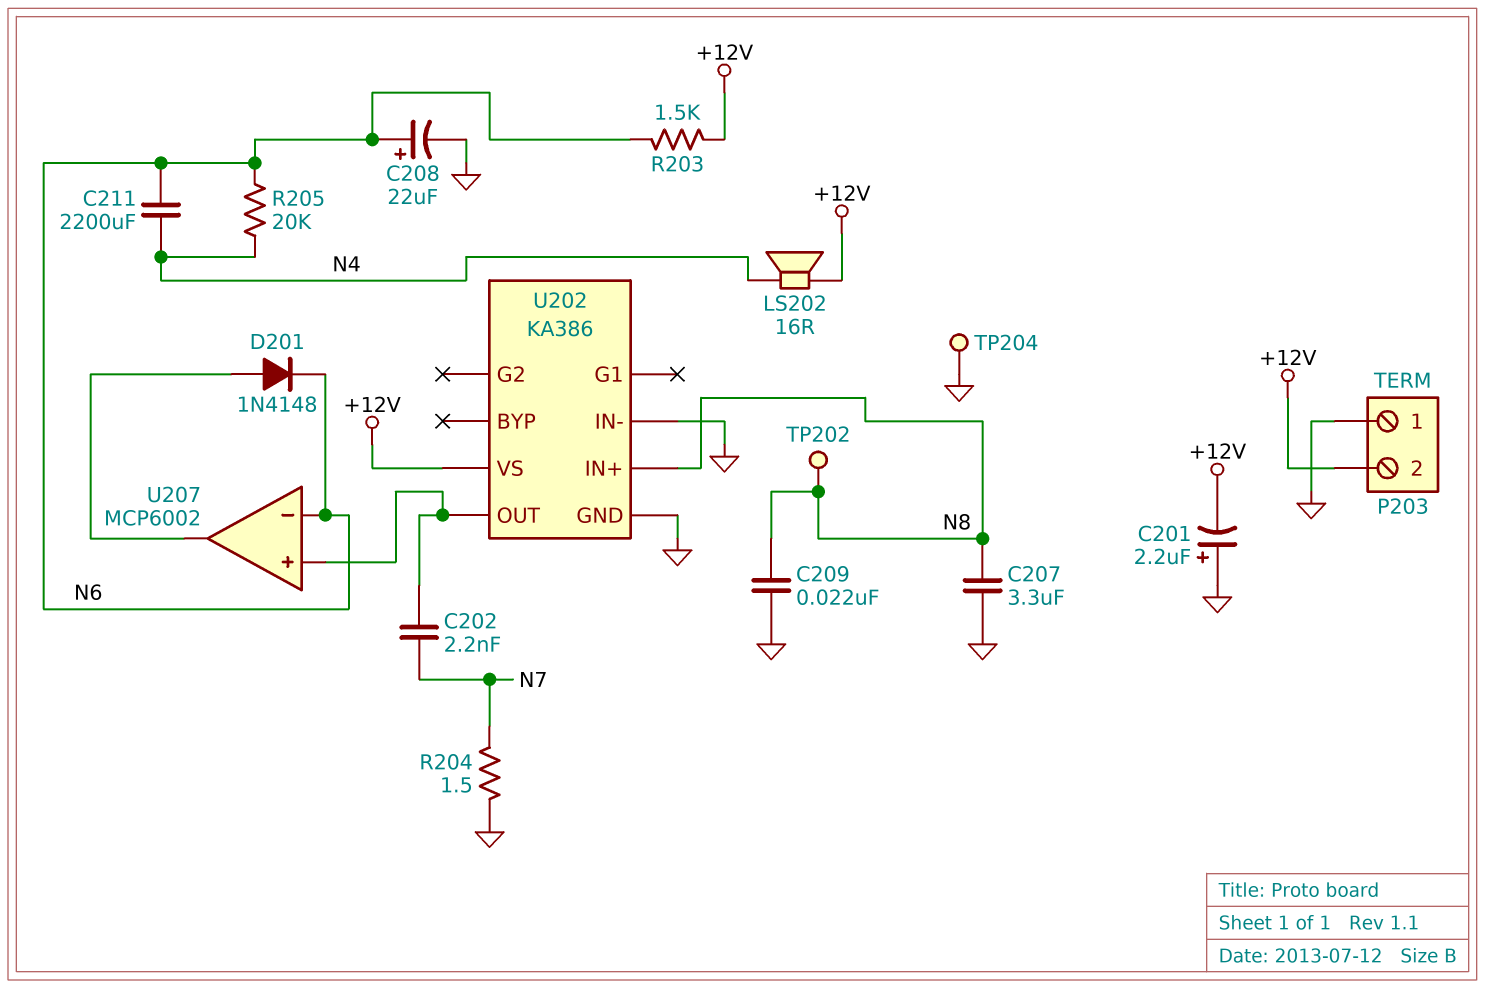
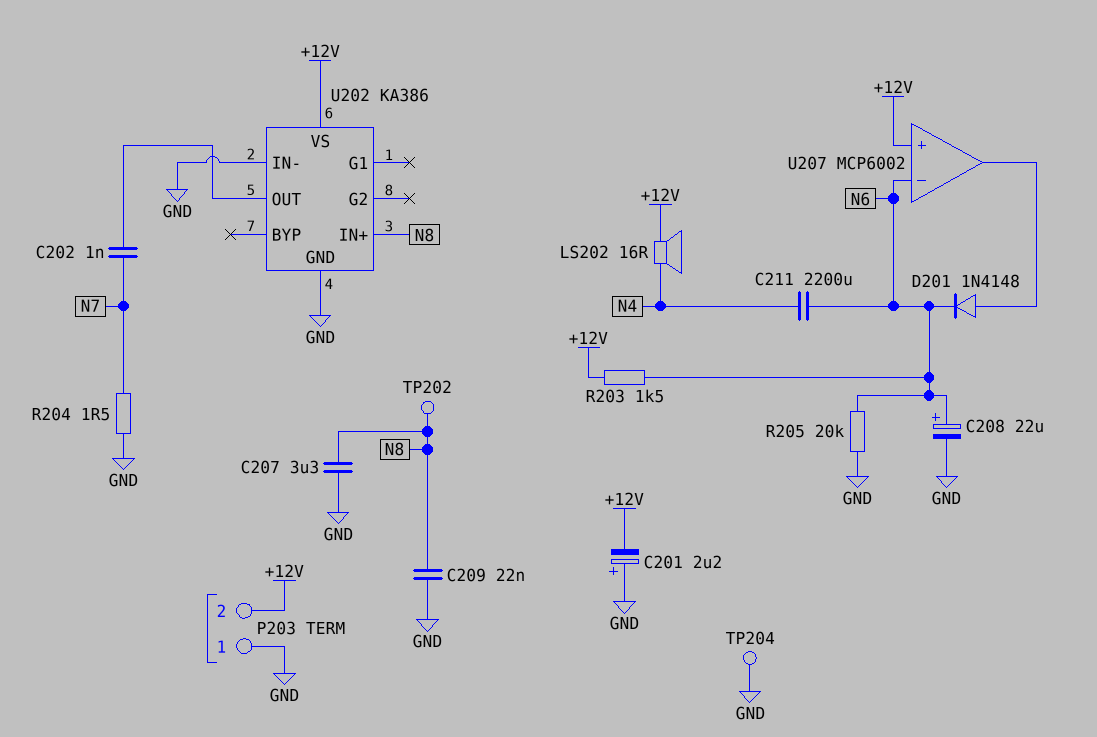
C202: 2.2nF (N7, U202/OUT) -> 1nF (N7, U202/OUT)
R205: 20k (N4, N6) -> 20k (GND, N6)
U207 pin in+: U202/OUT -> +12V

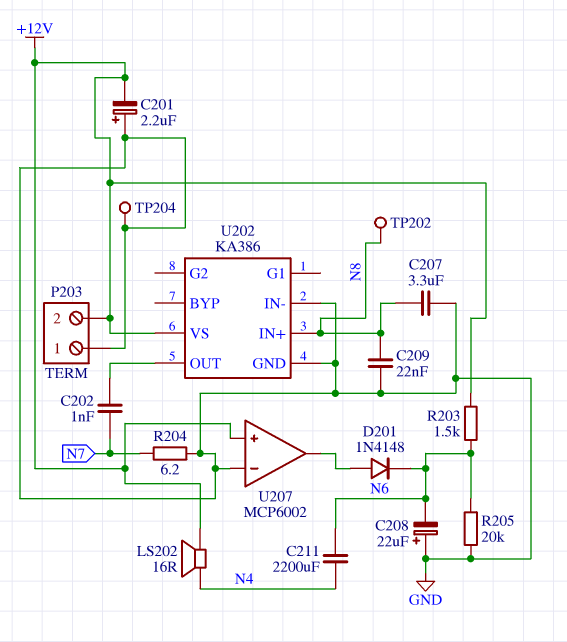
C208: 22uF (plus N6, minus GND) -> 22uF (plus GND, minus N6)
R204: 1.5 (GND, N7) -> 6.2 (GND, N7)
U207 pin in-: N6 -> GND

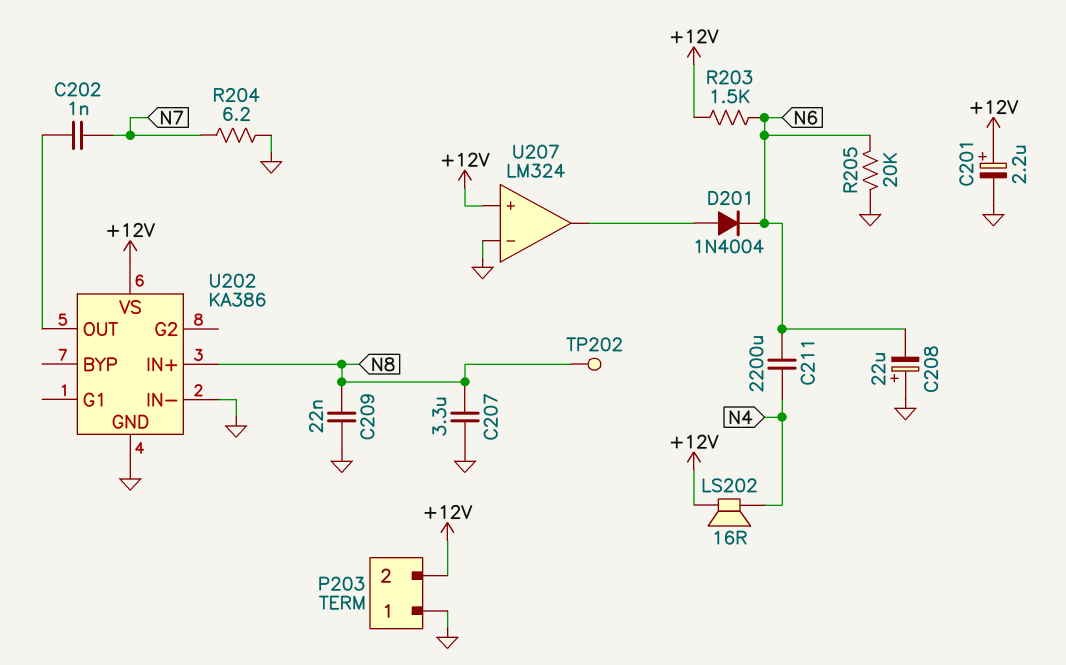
C201: 2.2uF (plus GND, minus +12V) -> 2.2uF (plus +12V, minus GND)
D201: diode 1N4148 (A U207/out, K N6) -> diode 1N4004 (A U207/out, K N6)
TP204: test point (GND) -> none
U207: MCP6002 -> LM324

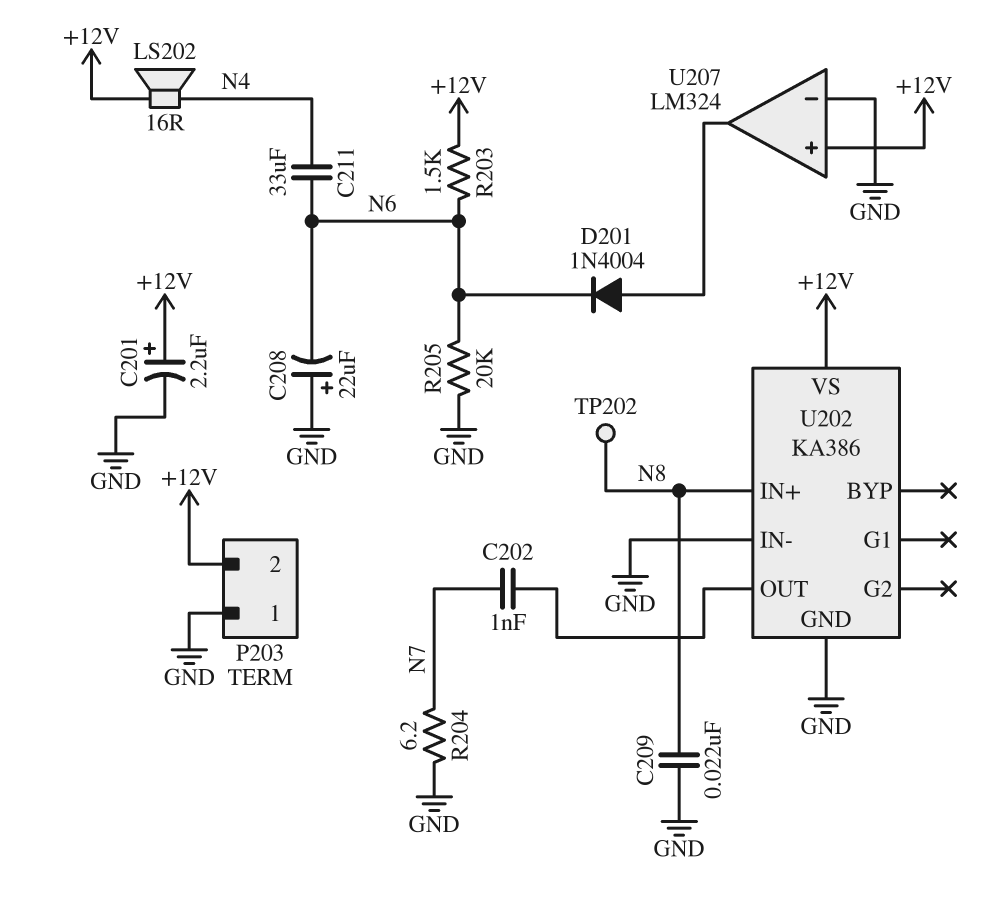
C207: 3.3uF (GND, N8) -> none
C211: 2200uF (N4, N6) -> 33uF (N4, N6)

